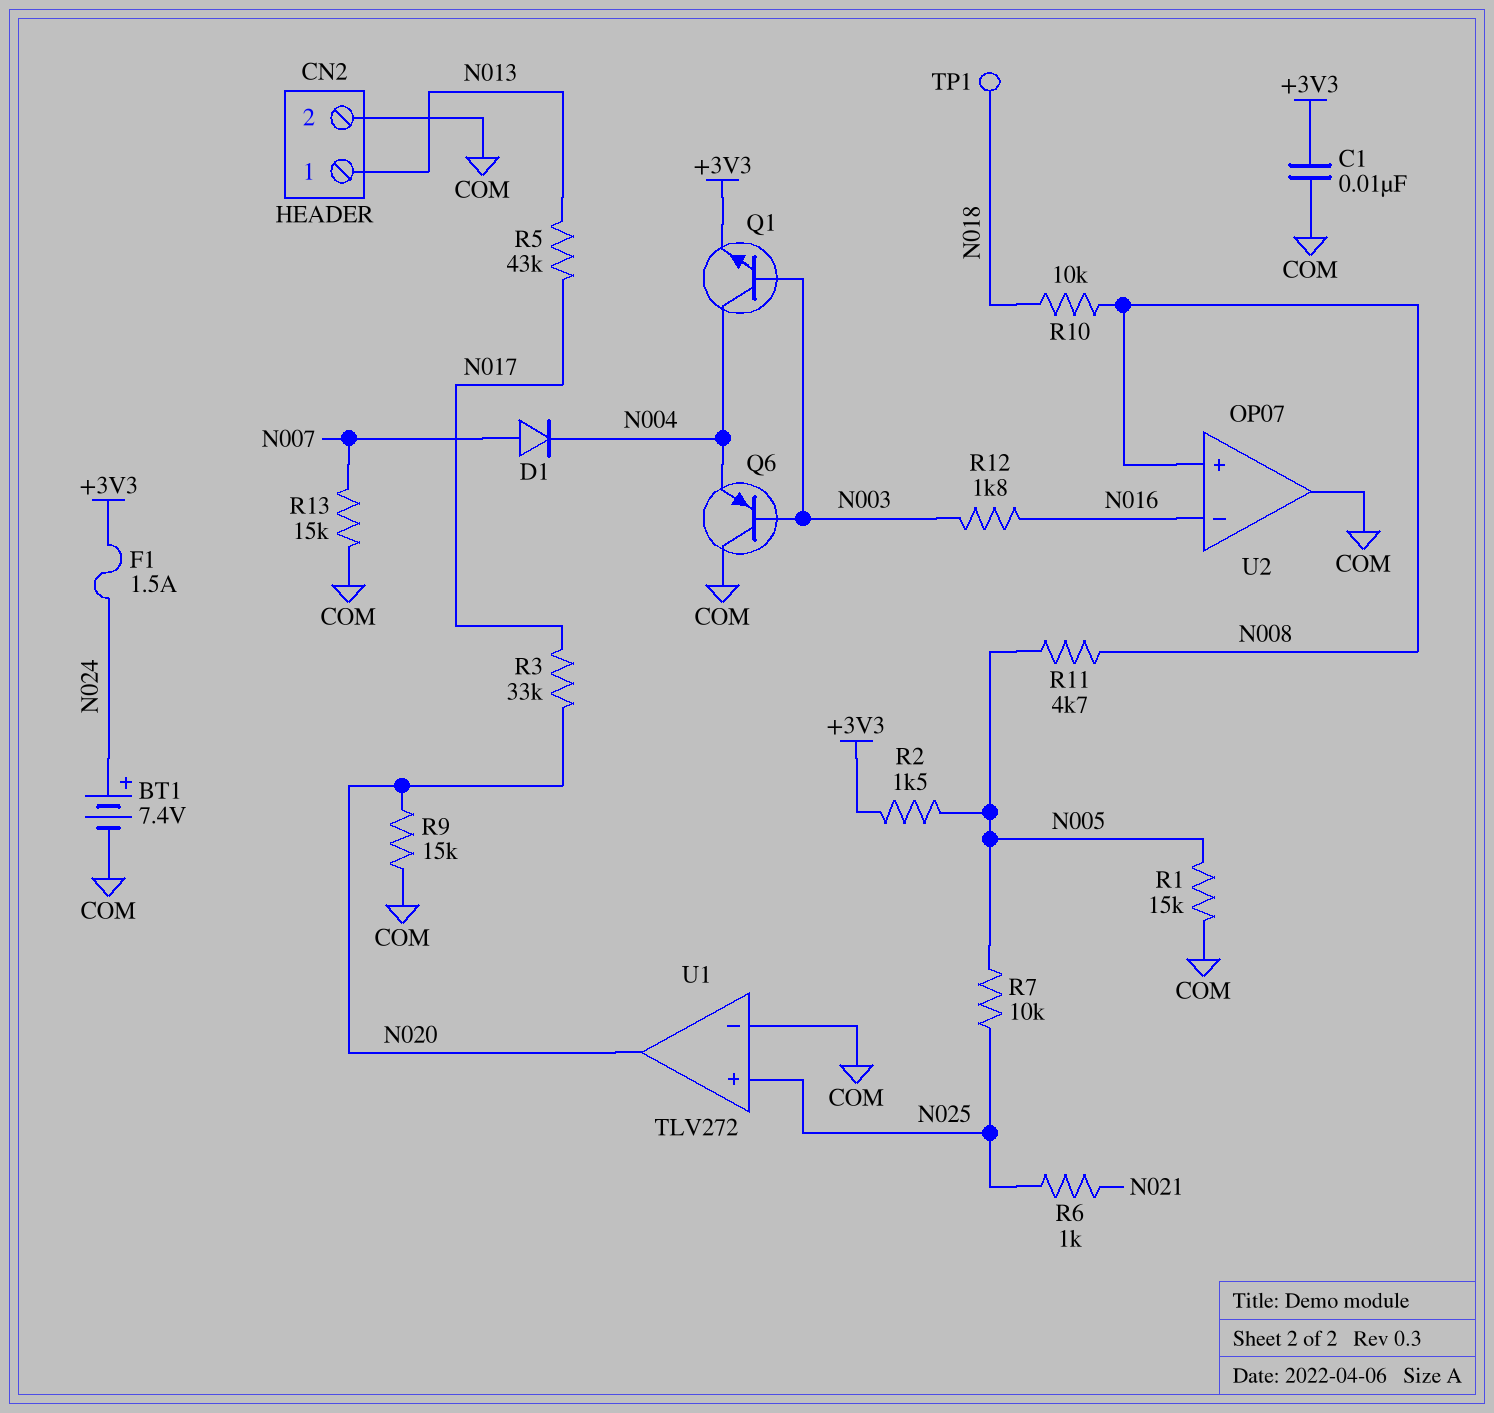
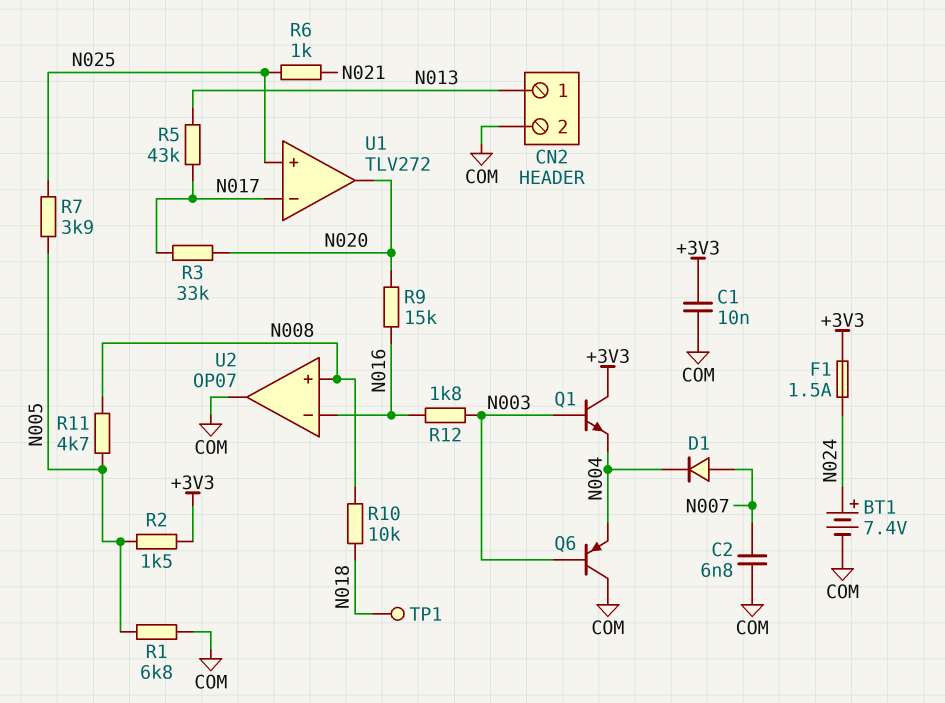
C2: none -> 6.8nF (COM, N007)
Q1: NPN (B N003, C N004, E +3V3) -> NPN (B N003, C +3V3, E N004)
R1: 15k (COM, N005) -> 6.8k (COM, N005)
R7: 10k (N005, N025) -> 3.9k (N005, N025)
R9: 15k (COM, N020) -> 15k (N016, N020)
R13: 15k (COM, N007) -> none
U1 pin in-: COM -> N017

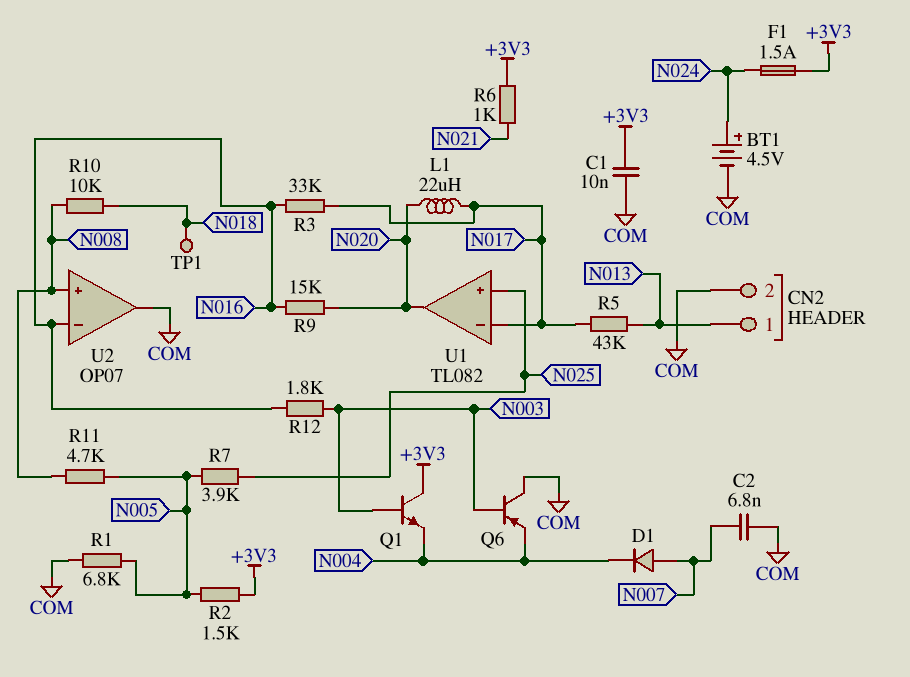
BT1: 7.4V (plus N024, minus COM) -> 4.5V (plus N024, minus COM)
L1: none -> 22uH (N017, N020)
R3: 33k (N017, N020) -> 33k (N016, N017)
R6: 1k (N021, N025) -> 1k (+3V3, N021)
U1: TLV272 -> TL082

